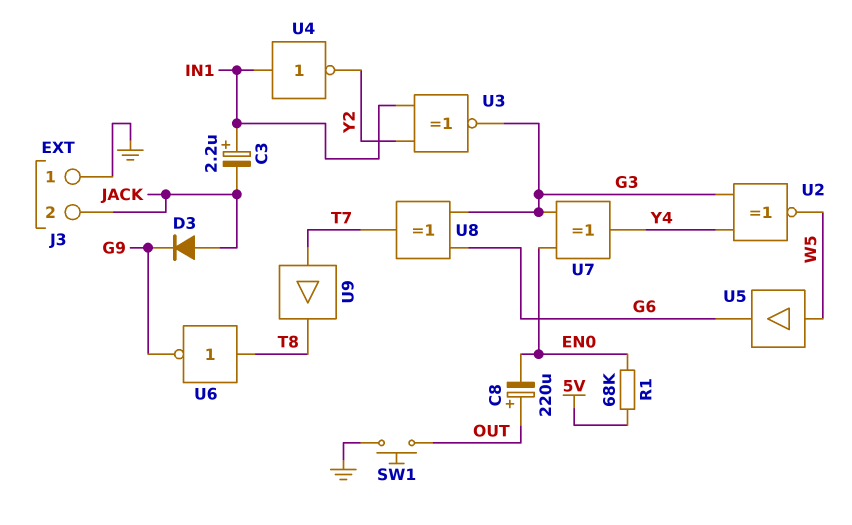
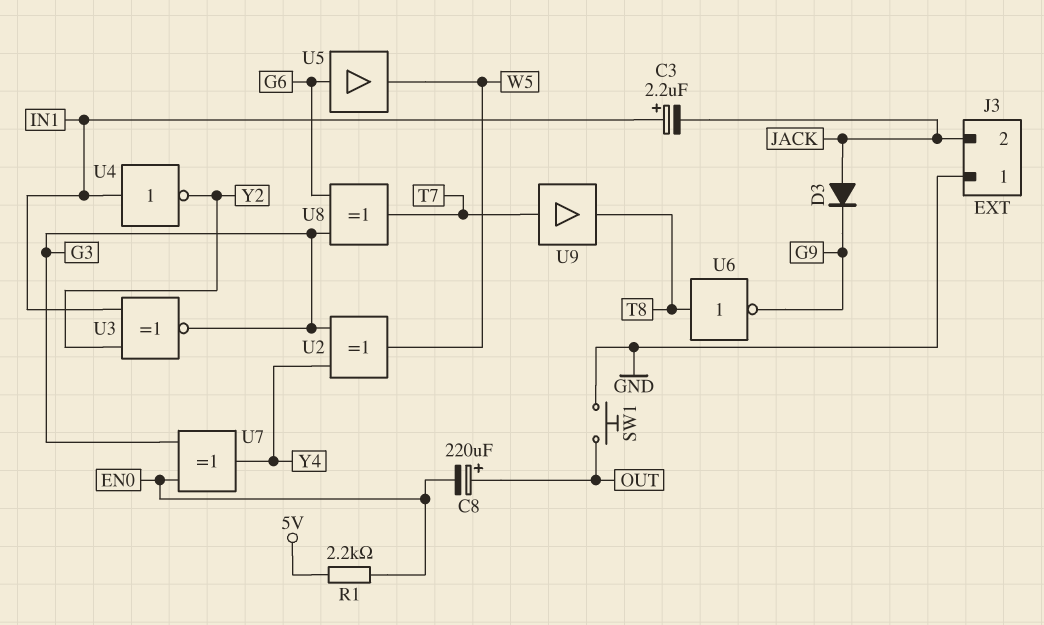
R1: 68k (5V, EN0) -> 2.2k (5V, EN0)
U2: XNOR (in G3, in Y4, out W5) -> XOR (in G3, in Y4, out W5)
U5: buffer (in W5, out G6) -> buffer (in G6, out W5)

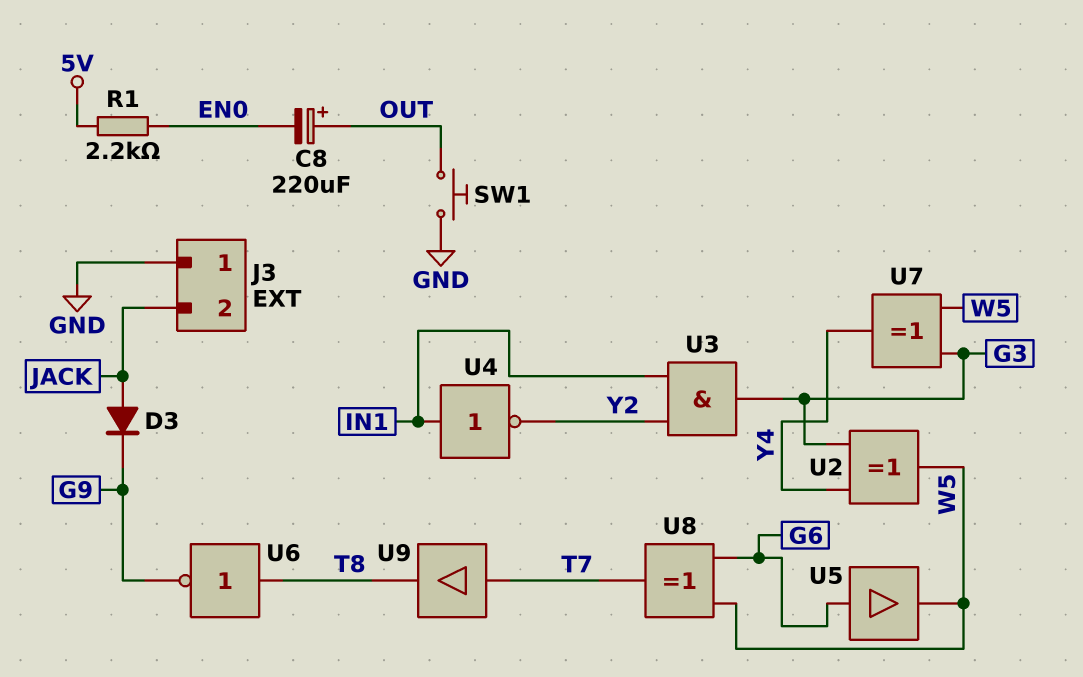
C3: 2.2uF (plus IN1, minus JACK) -> none
U3: XNOR (in IN1, in Y2, out G3) -> AND (in IN1, in Y2, out G3)
U7: XOR (in EN0, in G3, out Y4) -> XOR (in G3, in W5, out Y4)
U8: XOR (in G3, in G6, out T7) -> XOR (in G6, in W5, out T7)

